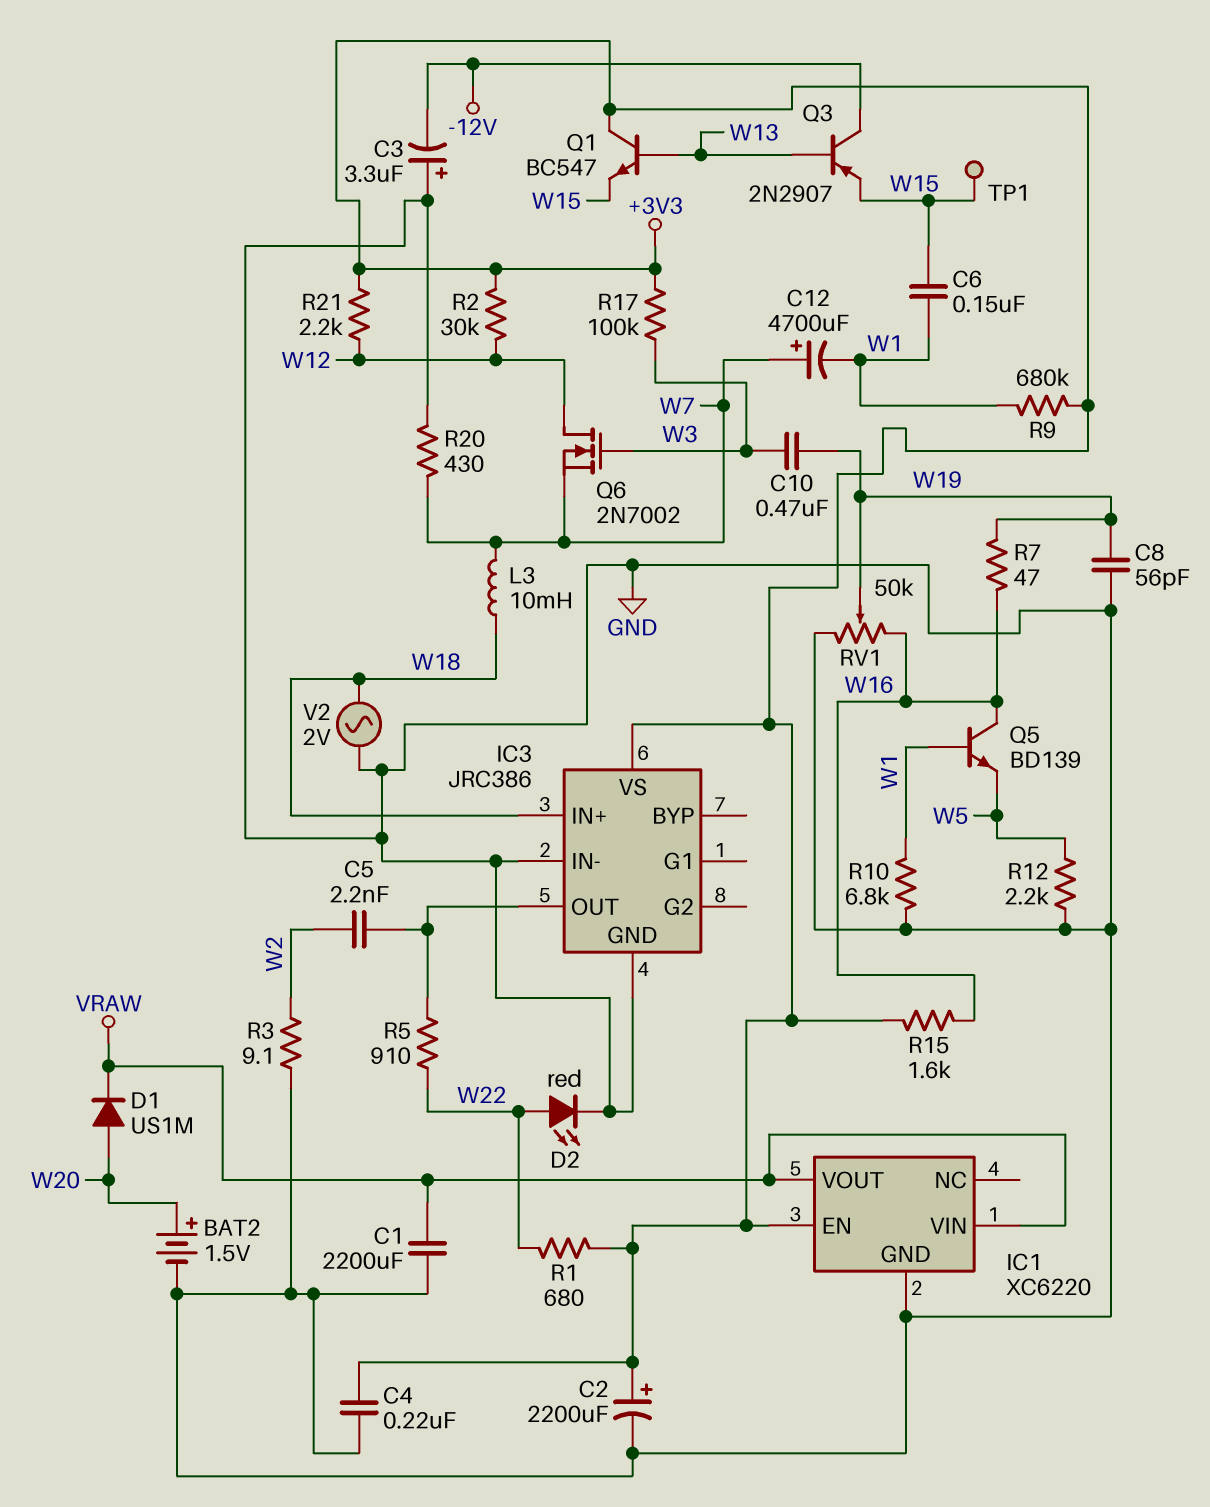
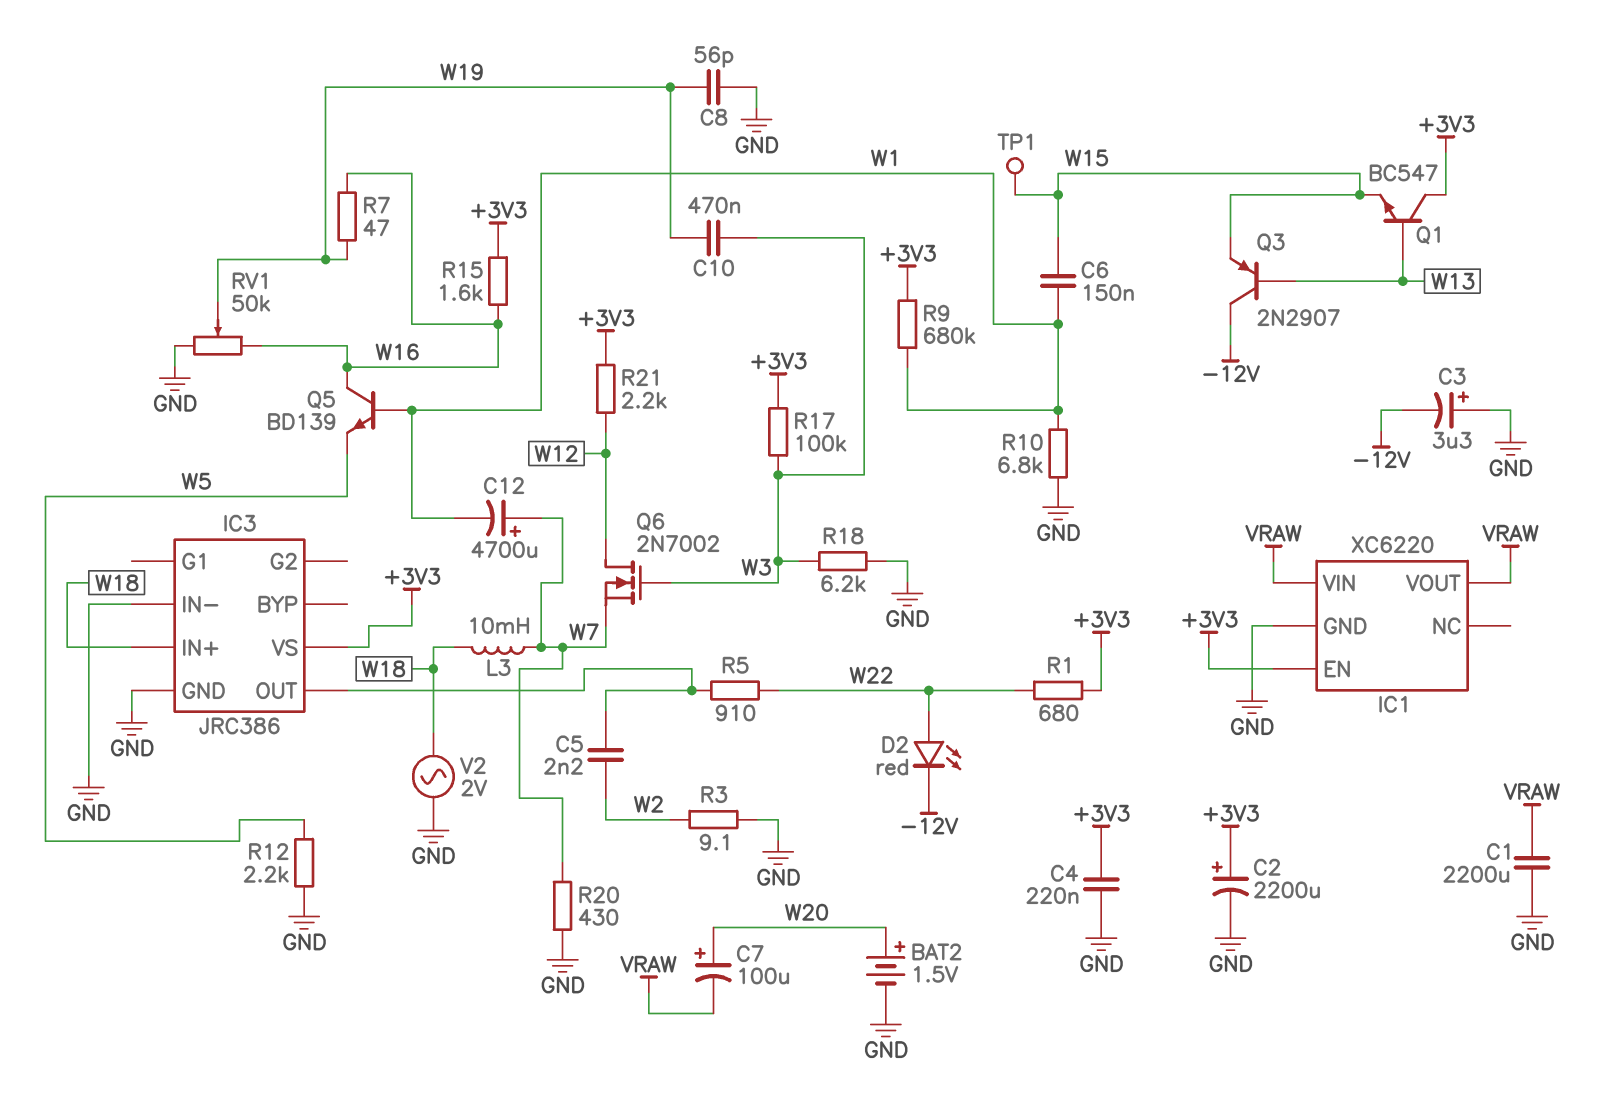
C7: none -> 100uF (plus W20, minus VRAW)
D1: diode US1M (A W20, K VRAW) -> none
D2: LED red (A W22, K GND) -> LED red (A W22, K -12V)
R2: 30k (+3V3, W12) -> none
R18: none -> 6.2k (GND, W3)

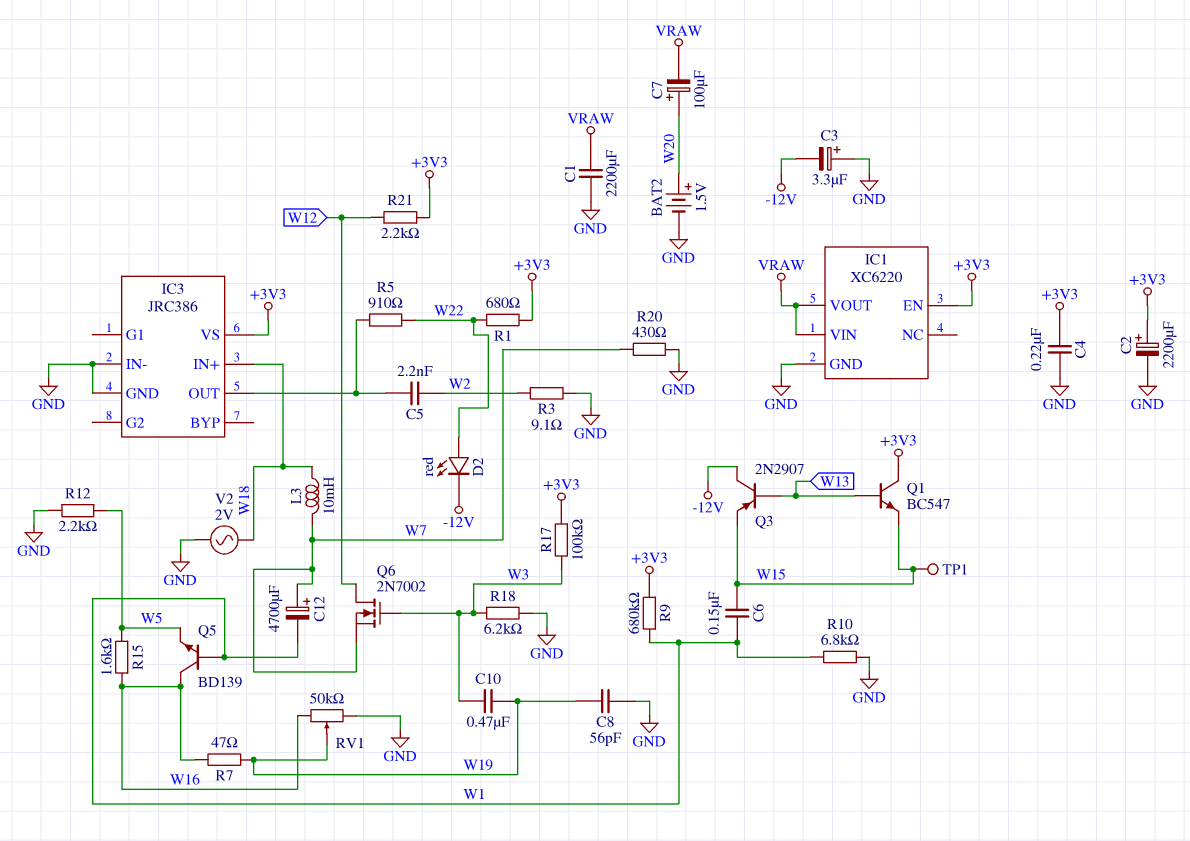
R15: 1.6k (+3V3, W16) -> 1.6k (W5, W16)

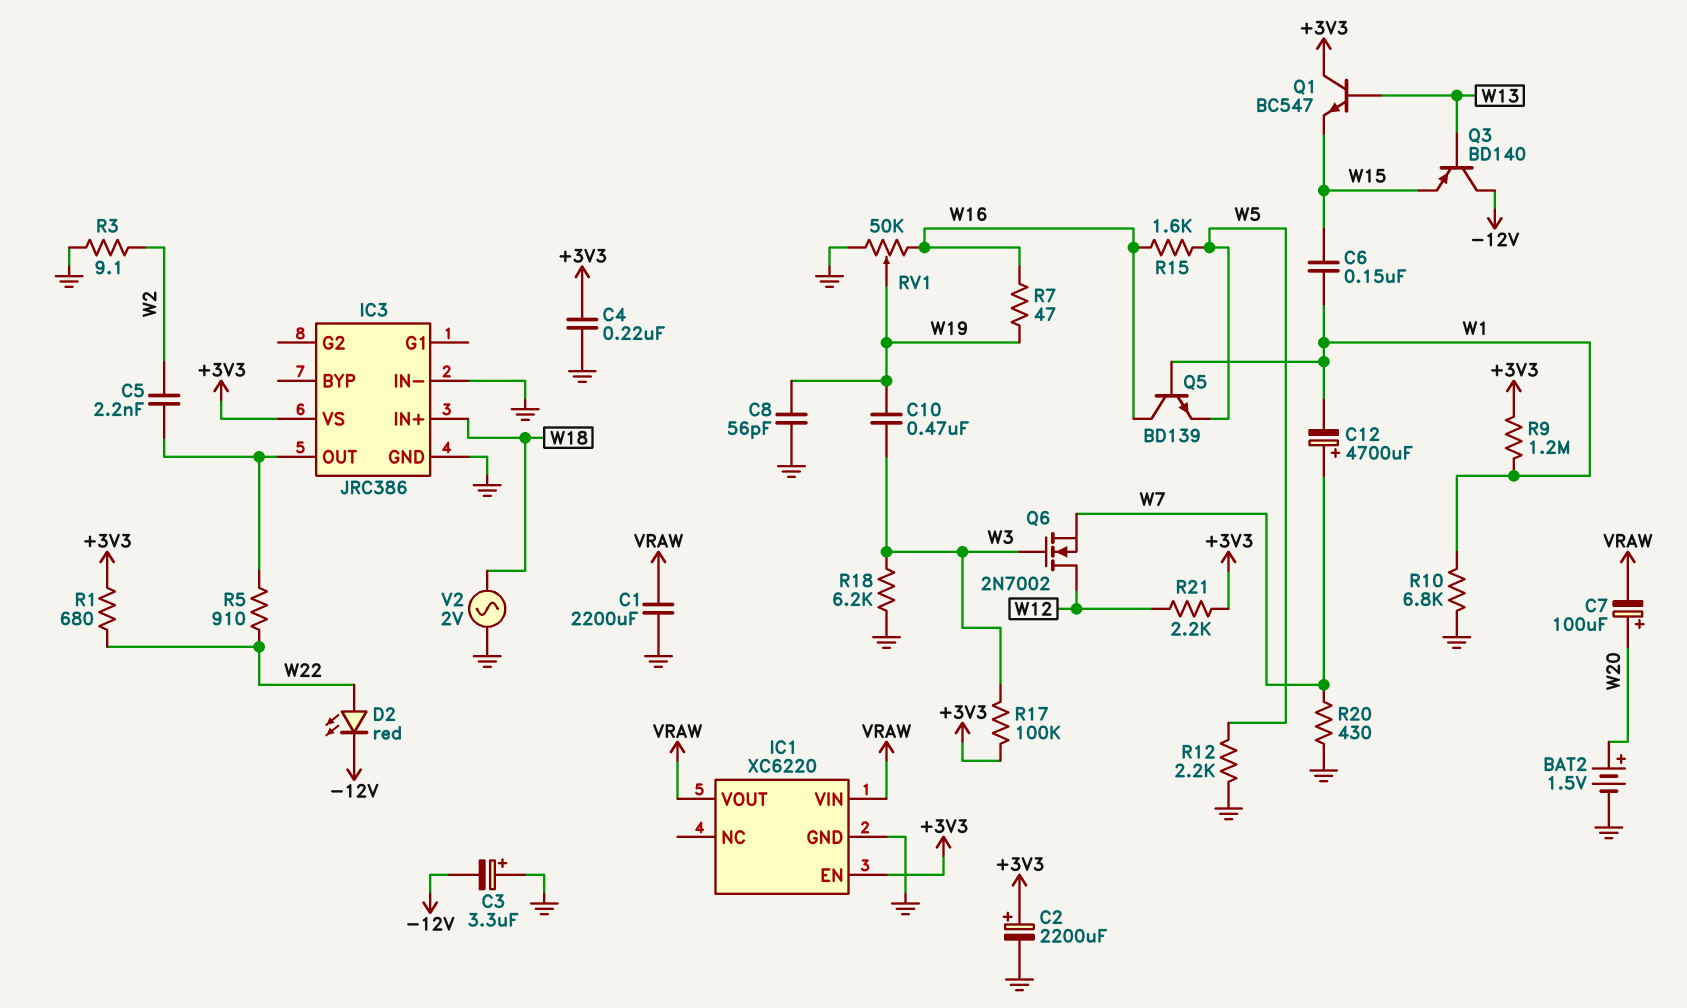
L3: 10mH (W7, W18) -> none
Q3: PNP 2N2907 (B W13, C -12V, E W15) -> PNP BD140 (B W13, C -12V, E W15)
R9: 680k (+3V3, W1) -> 1.2M (+3V3, W1)
TP1: test point (W15) -> none

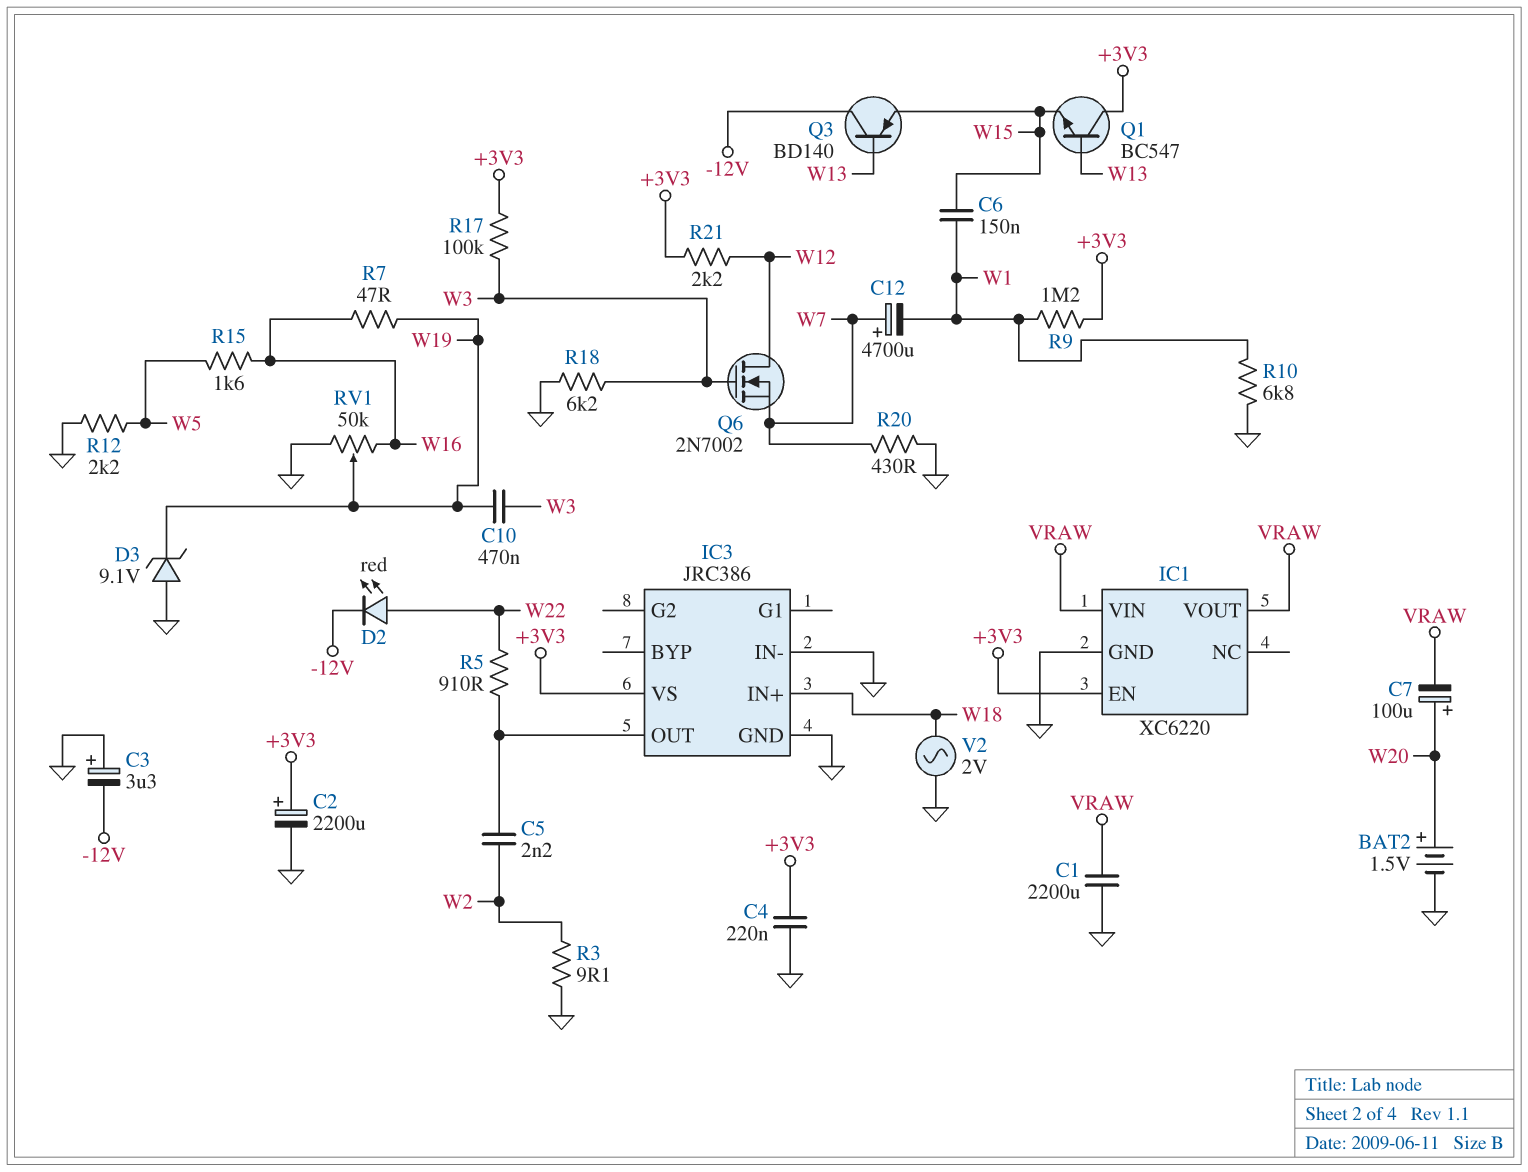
C8: 56pF (GND, W19) -> none
D3: none -> zener 9.1V (A GND, K W19)
Q5: NPN BD139 (B W1, C W16, E W5) -> none
R1: 680 (+3V3, W22) -> none

